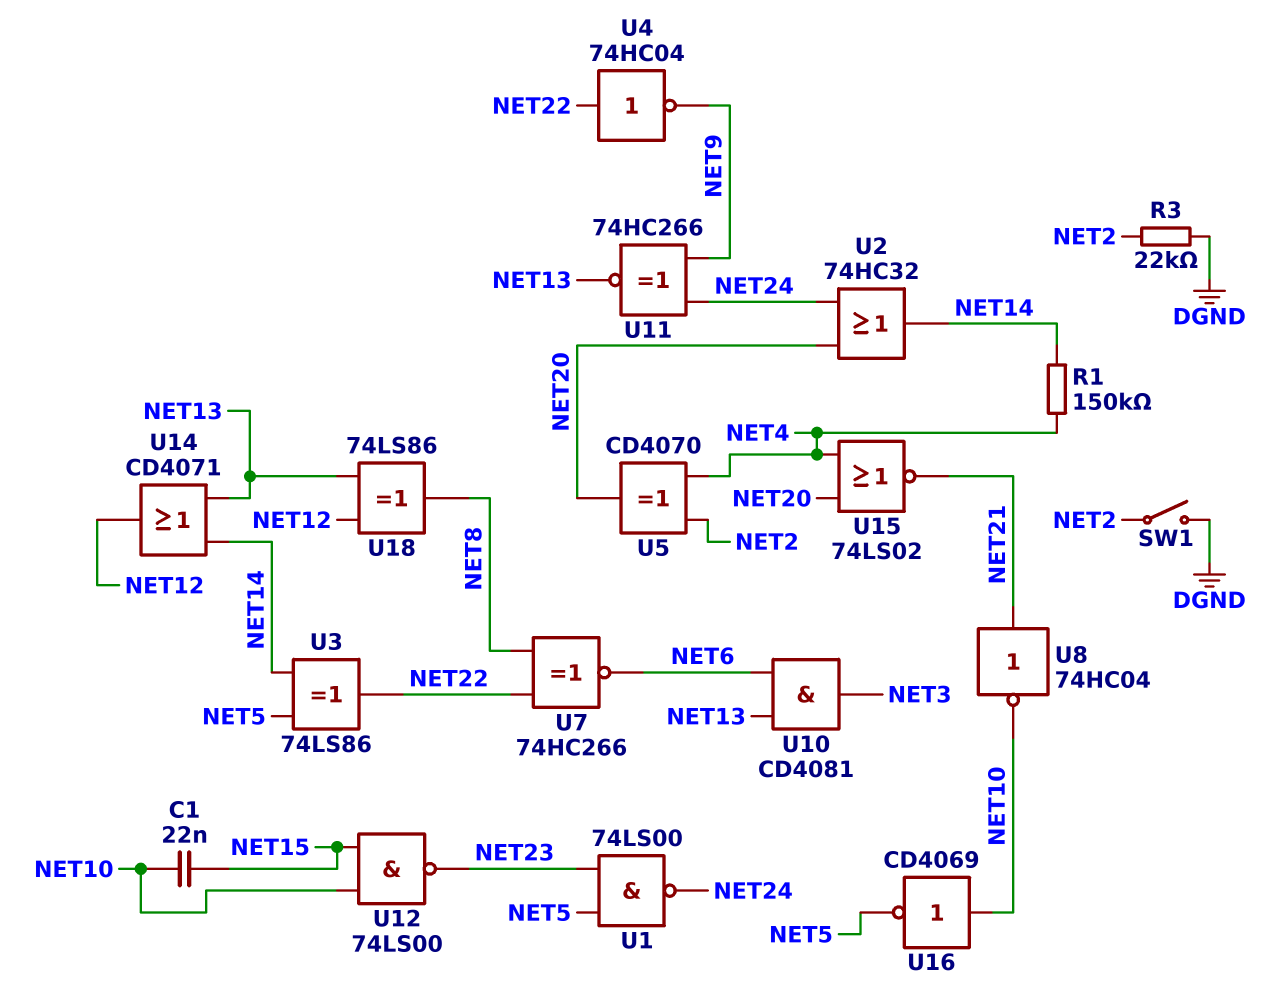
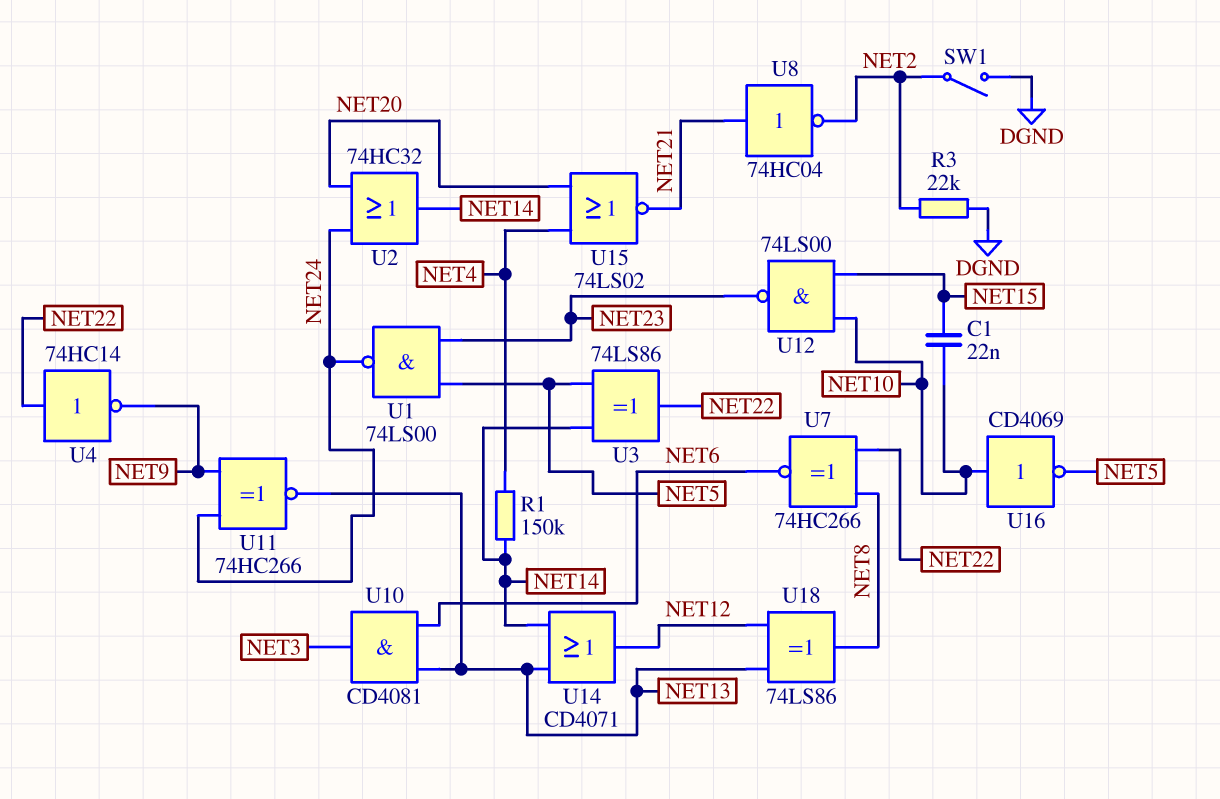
U4: NOT 74HC04 (in NET22, out NET9) -> NOT 74HC14 (in NET22, out NET9)
U5: XOR CD4070 (in NET2, in NET4, out NET20) -> none
U8: NOT 74HC04 (in NET21, out NET10) -> NOT 74HC04 (in NET21, out NET2)

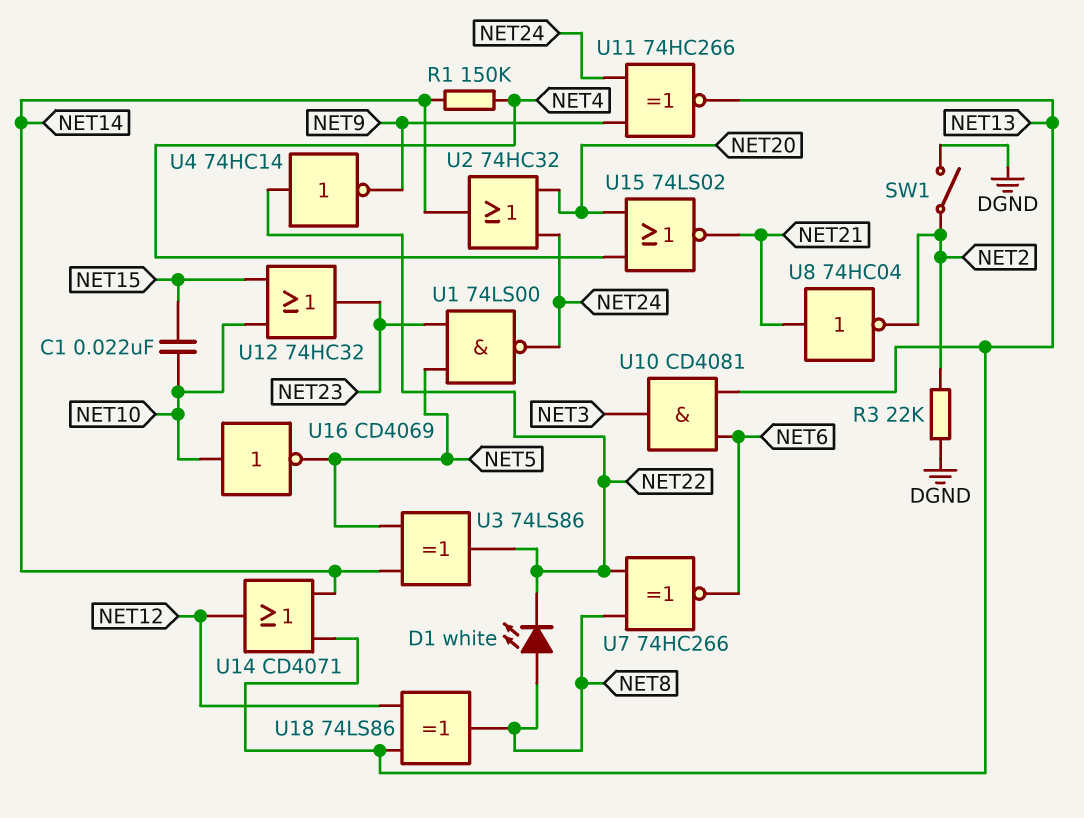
D1: none -> LED white (A NET8, K NET22)
U12: NAND 74LS00 (in NET10, in NET15, out NET23) -> OR 74HC32 (in NET10, in NET15, out NET23)

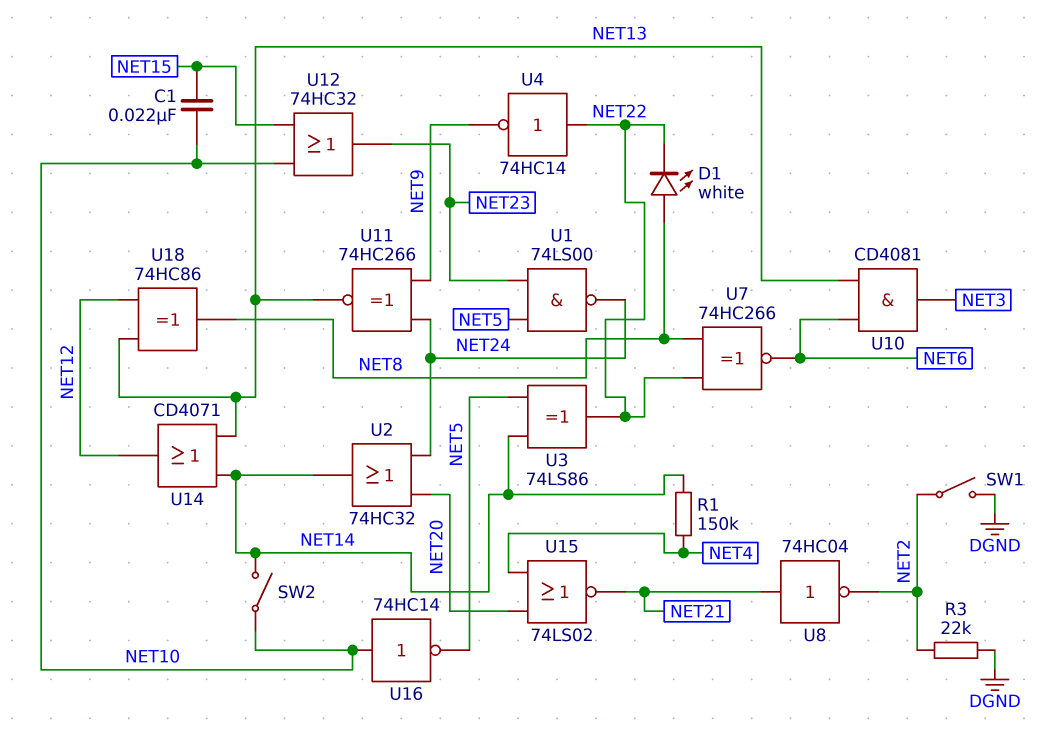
SW2: none -> switch (NET10, NET14)
U16: NOT CD4069 (in NET10, out NET5) -> NOT 74HC14 (in NET10, out NET5)
U18: XOR 74LS86 (in NET12, in NET13, out NET8) -> XOR 74HC86 (in NET12, in NET13, out NET8)

